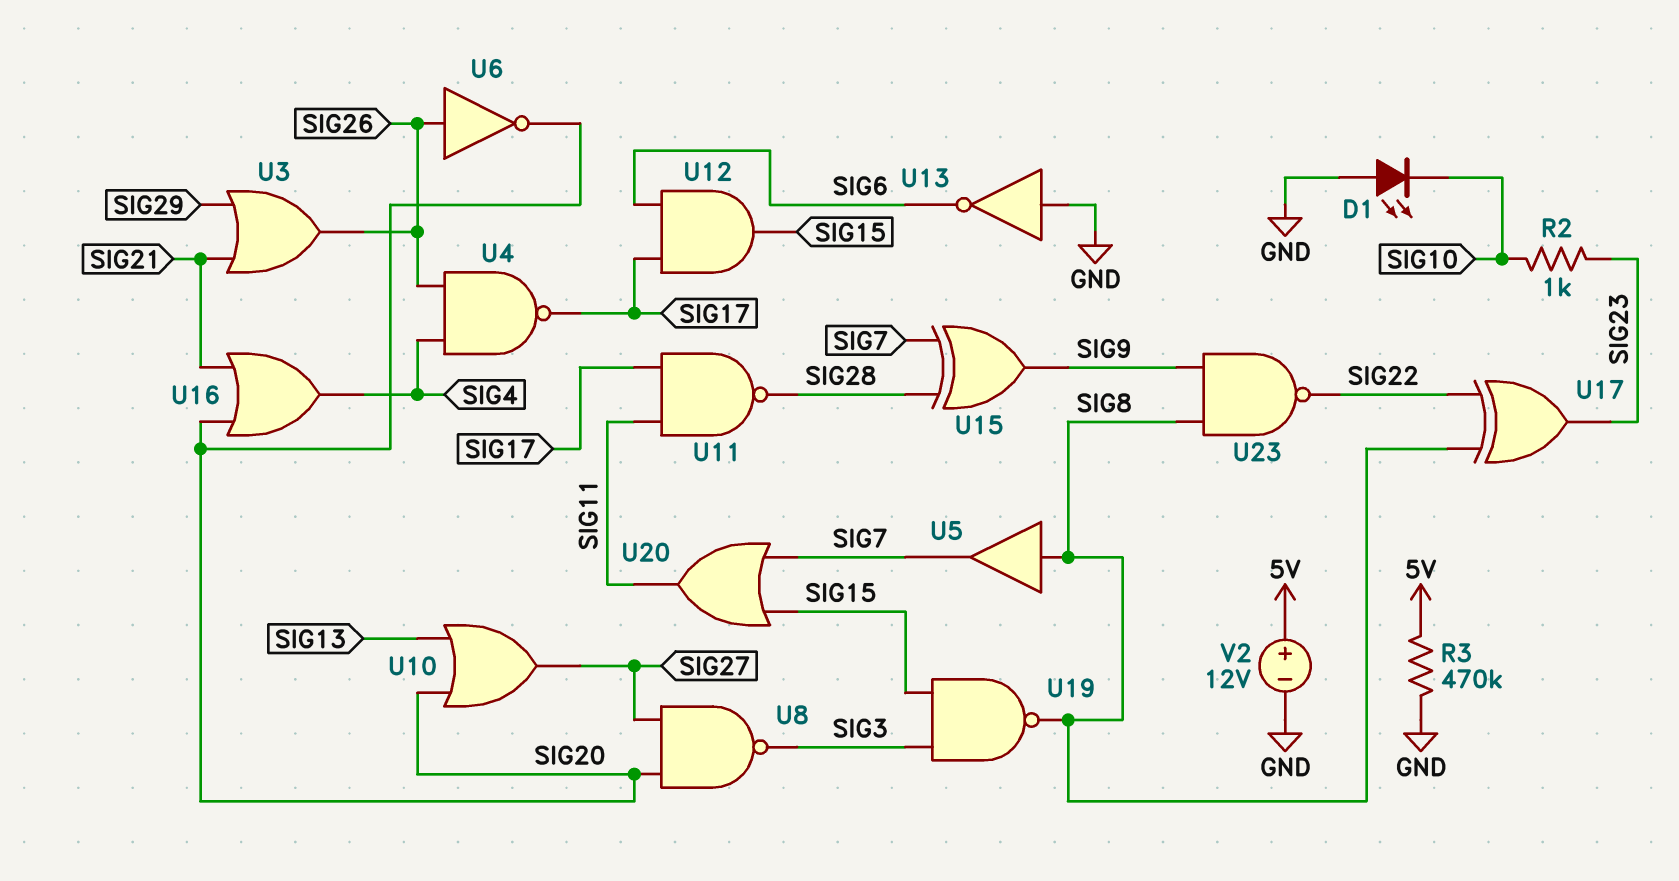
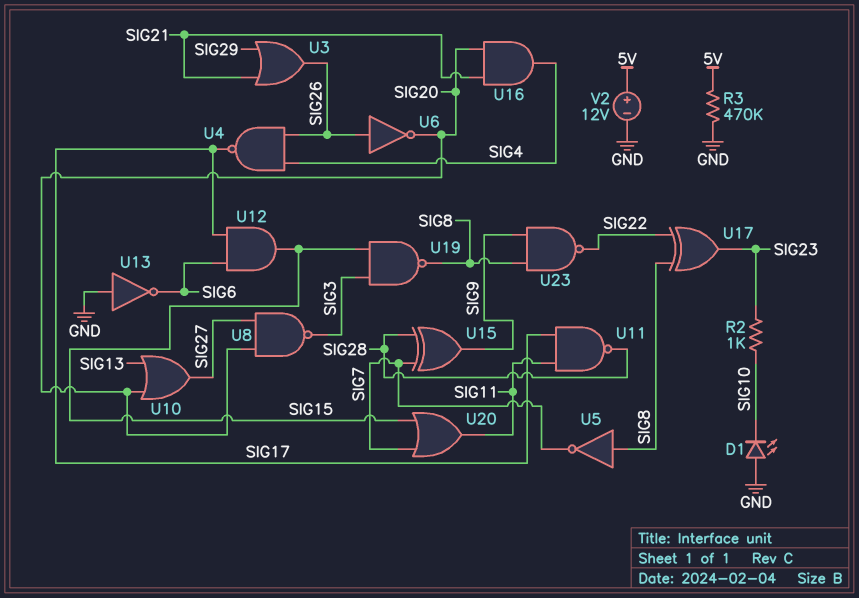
U5: buffer (in SIG8, out SIG7) -> NOT (in SIG8, out SIG7)
U16: OR (in SIG20, in SIG21, out SIG4) -> AND (in SIG20, in SIG21, out SIG4)

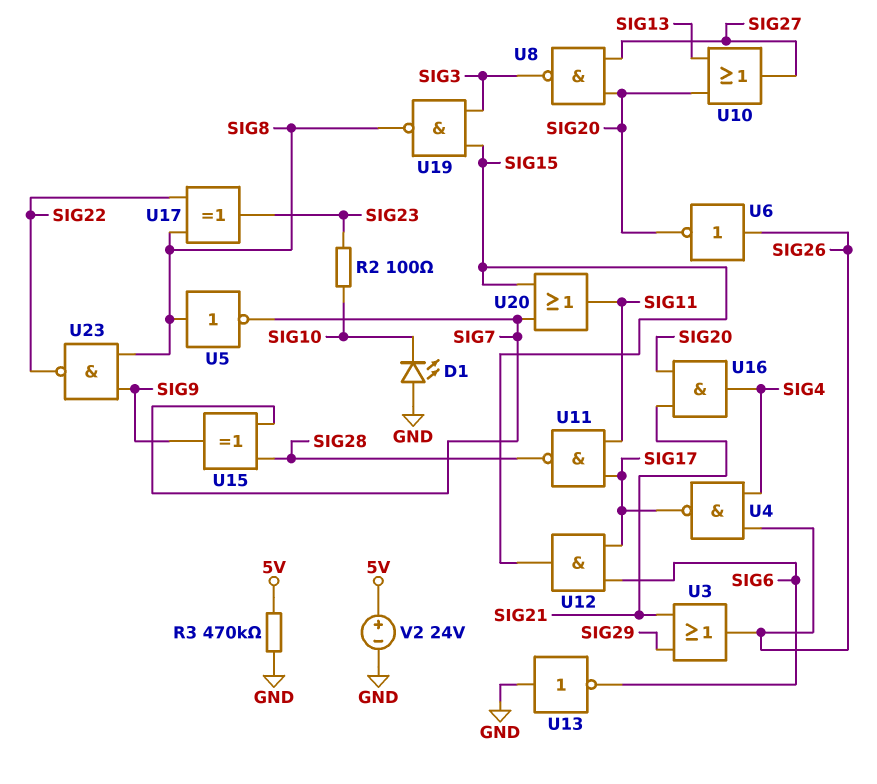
R2: 1k (SIG10, SIG23) -> 100 (SIG10, SIG23)
V2: 12V (plus 5V, minus GND) -> 24V (plus 5V, minus GND)

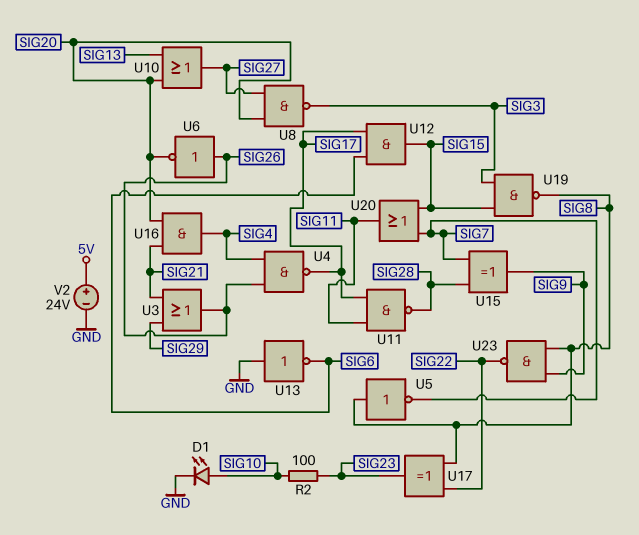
D1: LED (A GND, K SIG10) -> LED (A SIG10, K GND)
R3: 470k (5V, GND) -> none

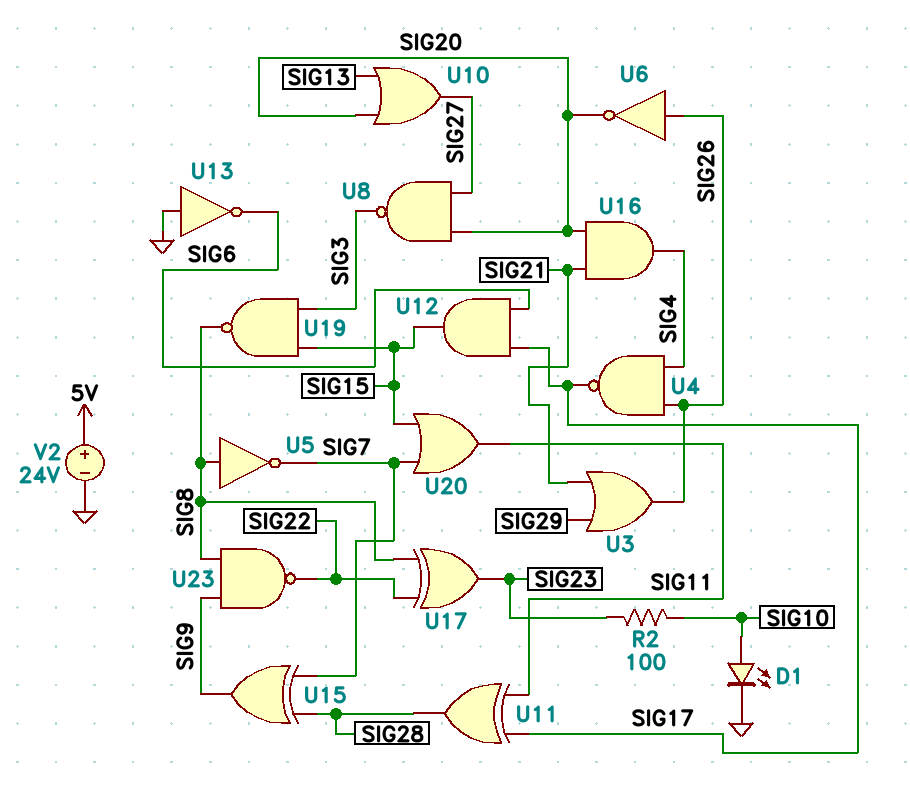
U11: NAND (in SIG11, in SIG17, out SIG28) -> XOR (in SIG11, in SIG17, out SIG28)

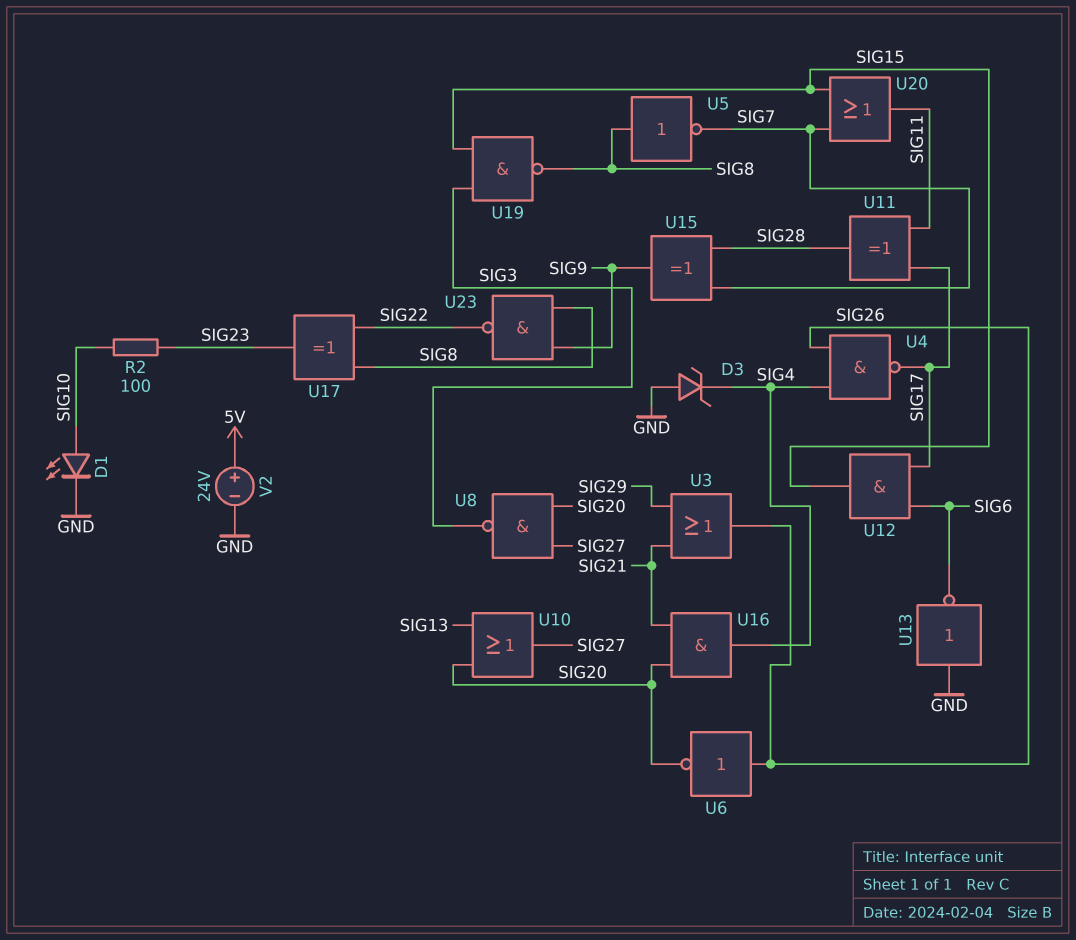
D3: none -> zener (A GND, K SIG4)

